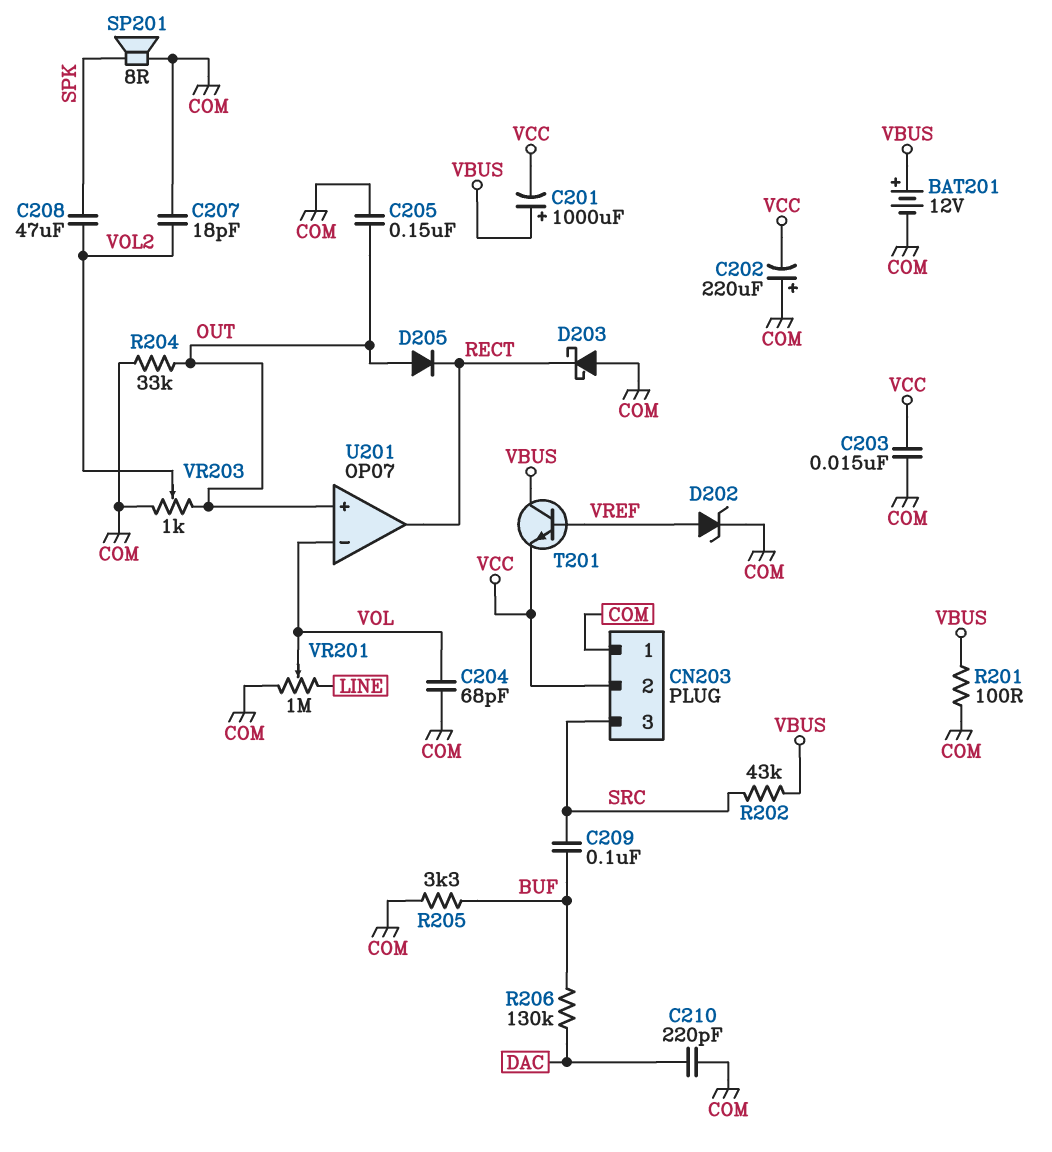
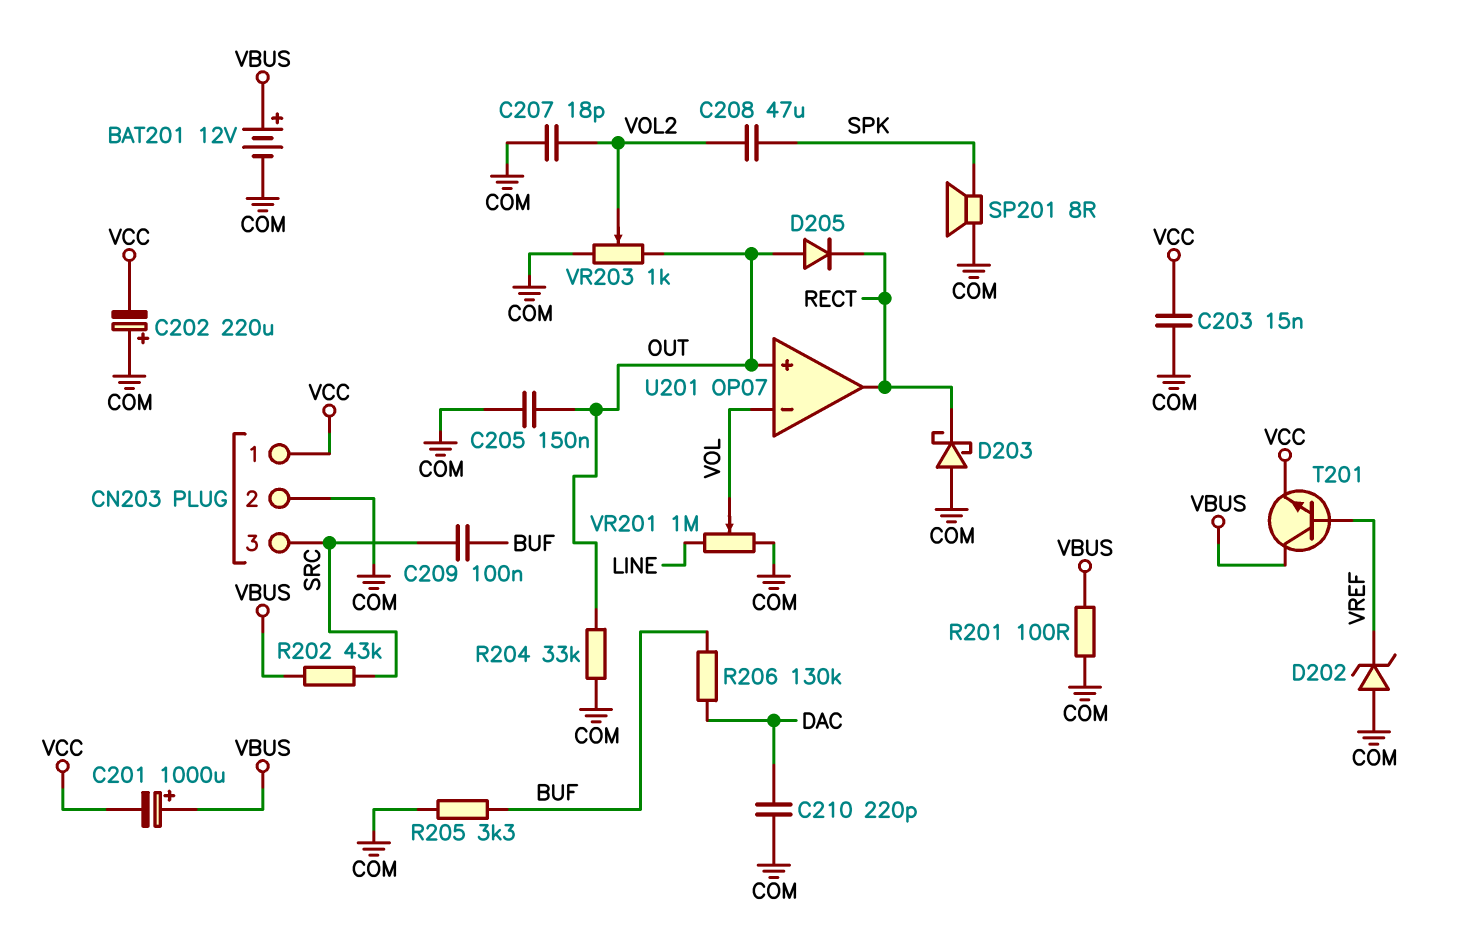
C204: 68pF (COM, VOL) -> none
CN203 pin 1: COM -> VCC
CN203 pin 2: VCC -> COM
D202: zener (A VREF, K COM) -> zener (A COM, K VREF)

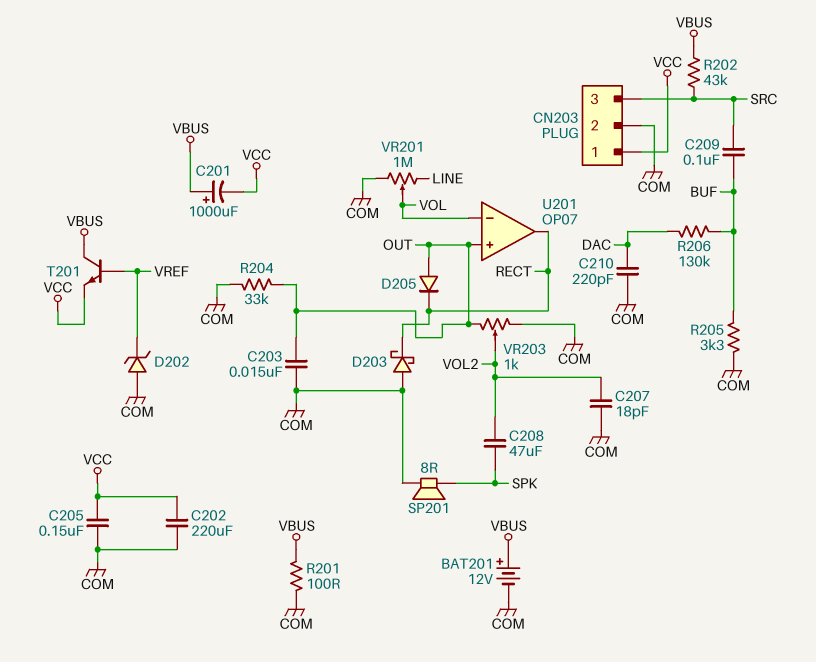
C202: 220uF (plus COM, minus VCC) -> 220uF (COM, VCC)
C203: 15nF (COM, VCC) -> 15nF (COM, OUT)
C205: 150nF (COM, OUT) -> 150nF (COM, VCC)

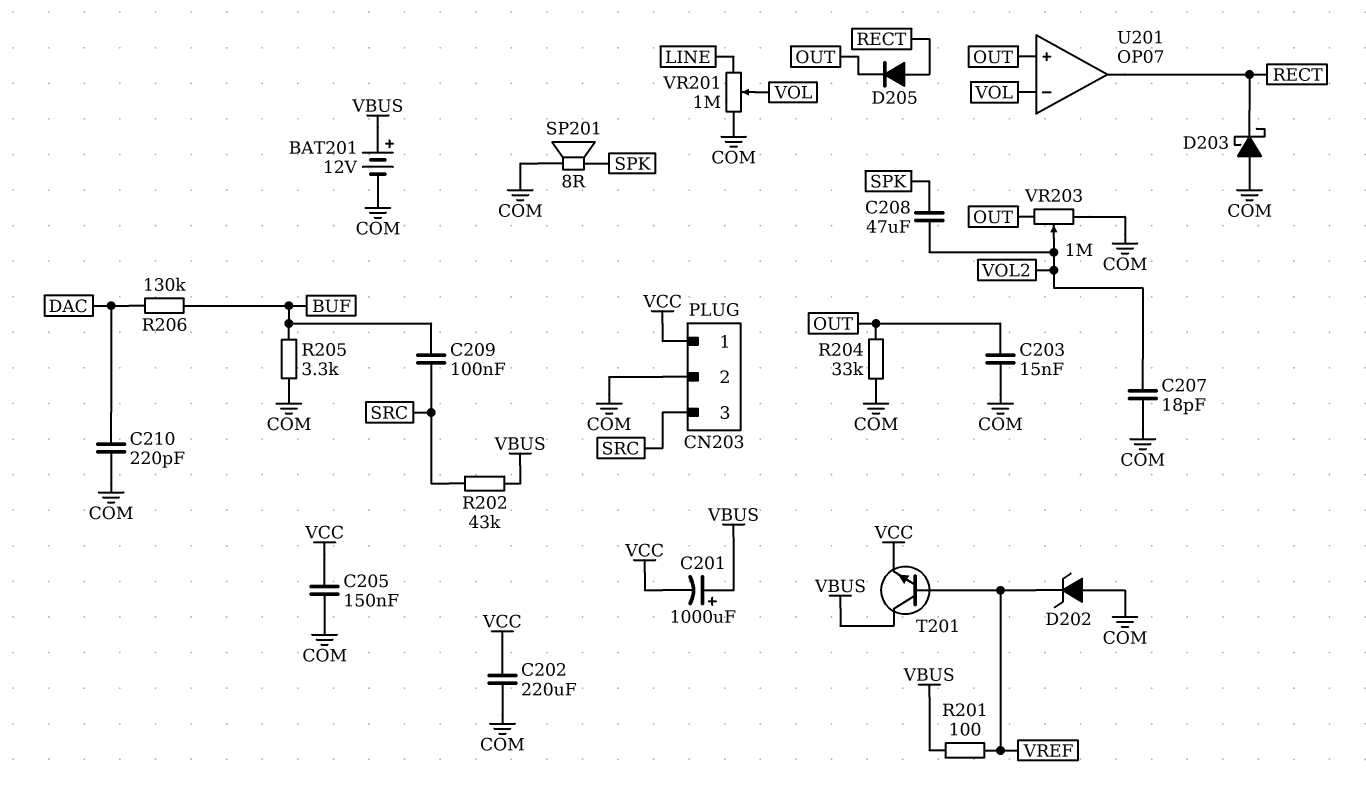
D205: diode (A OUT, K RECT) -> diode (A RECT, K OUT)
R201: 100 (COM, VBUS) -> 100 (VBUS, VREF)
VR203: 1k (COM, OUT, wiper VOL2) -> 1M (COM, OUT, wiper VOL2)

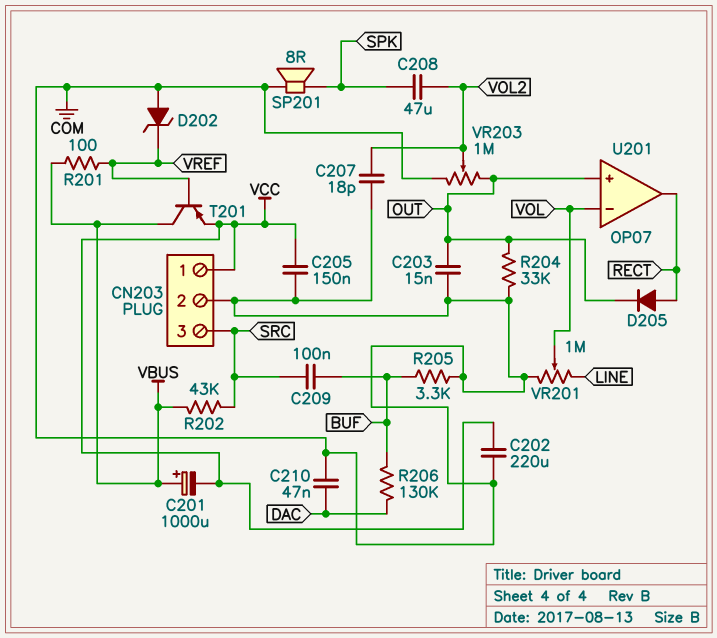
BAT201: 12V (plus VBUS, minus COM) -> none
C210: 220pF (COM, DAC) -> 47nF (COM, DAC)
D203: schottky (A COM, K RECT) -> none
T201: NPN (B VREF, C VBUS, E VCC) -> PNP (B VREF, C VBUS, E VCC)

